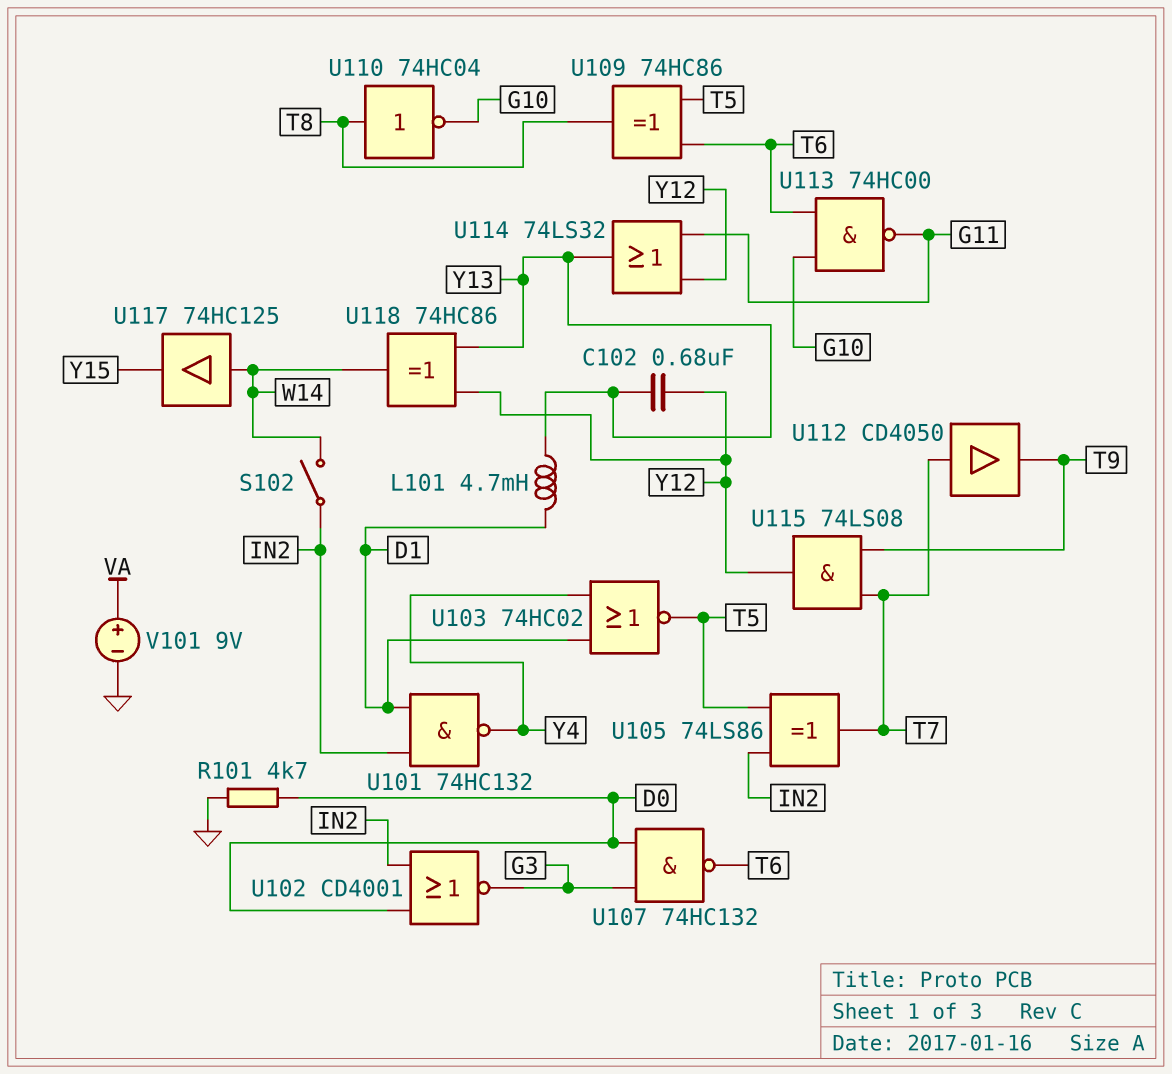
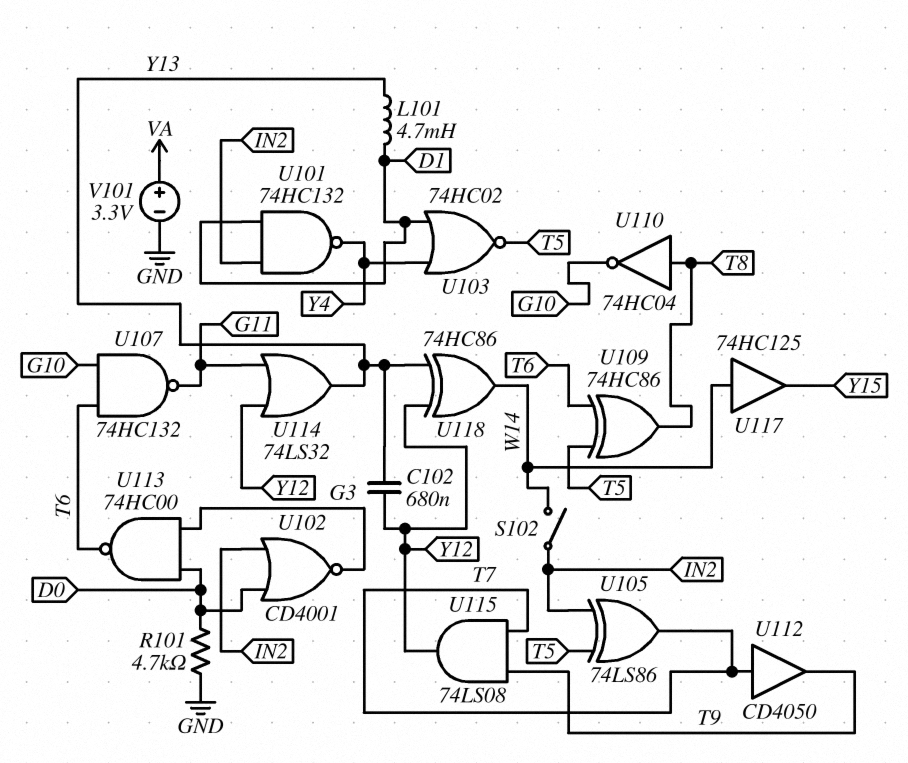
U107: NAND 74HC132 (in D0, in G3, out T6) -> NAND 74HC132 (in G10, in T6, out G11)
U113: NAND 74HC00 (in G10, in T6, out G11) -> NAND 74HC00 (in D0, in G3, out T6)
V101: 9V (plus VA, minus GND) -> 3.3V (plus VA, minus GND)

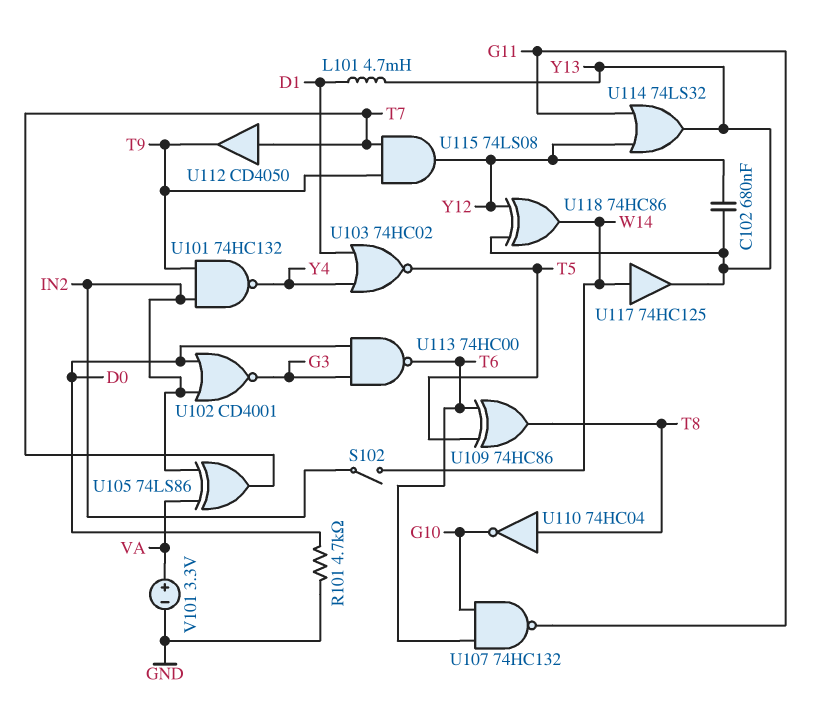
U101: NAND 74HC132 (in D1, in IN2, out Y4) -> NAND 74HC132 (in IN2, in T9, out Y4)
U105: XOR 74LS86 (in IN2, in T5, out T7) -> XOR 74LS86 (in IN2, in VA, out T7)
U117: buffer 74HC125 (in W14, out Y15) -> buffer 74HC125 (in W14, out Y13)

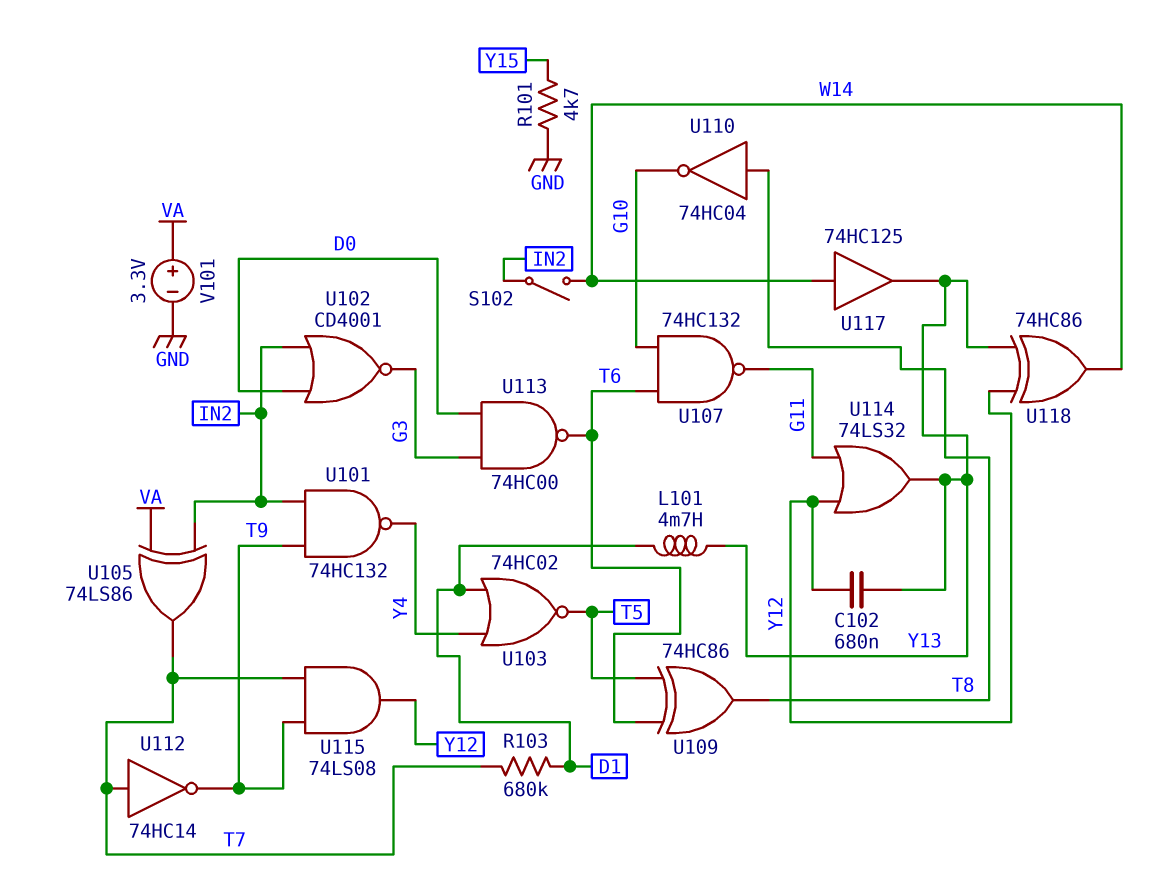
R101: 4.7k (D0, GND) -> 4.7k (GND, Y15)
R103: none -> 680k (D1, T7)
U112: buffer CD4050 (in T7, out T9) -> NOT 74HC14 (in T7, out T9)

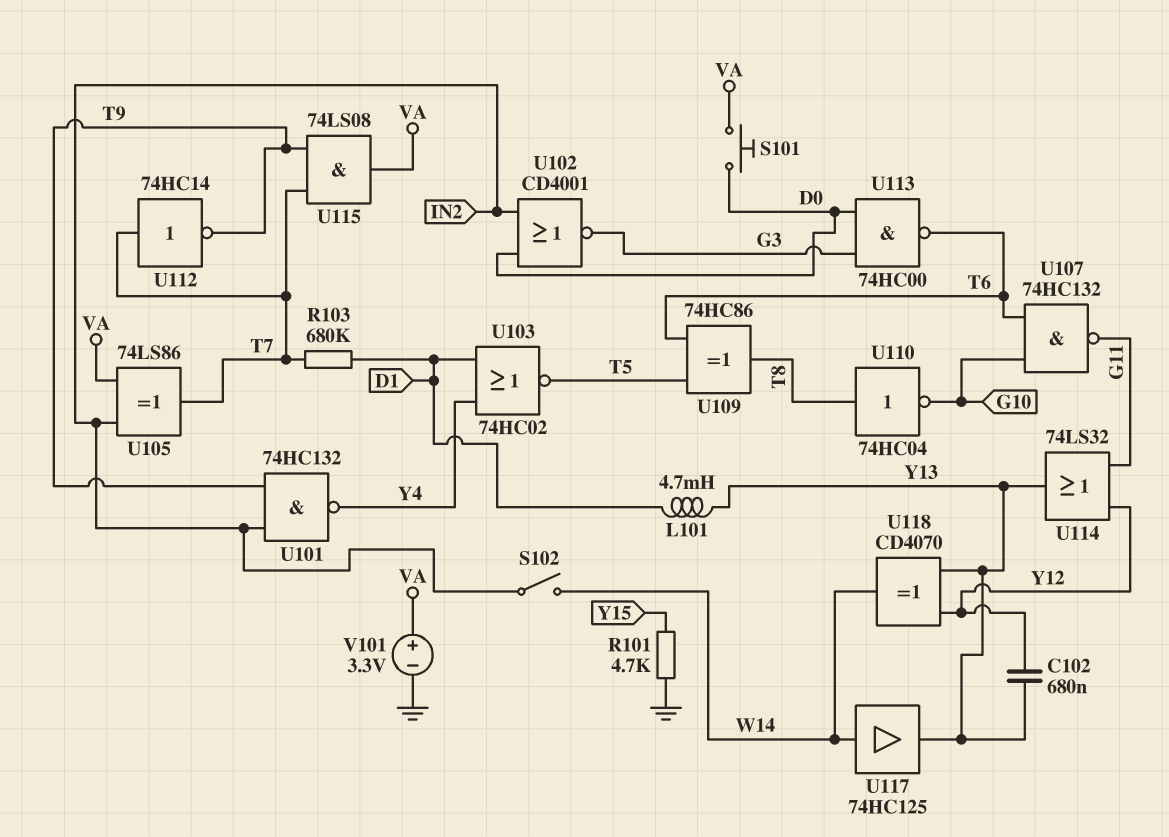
S101: none -> button (D0, VA)
U115: AND 74LS08 (in T7, in T9, out Y12) -> AND 74LS08 (in T7, in T9, out VA)
U118: XOR 74HC86 (in Y12, in Y13, out W14) -> XOR CD4070 (in Y12, in Y13, out W14)

